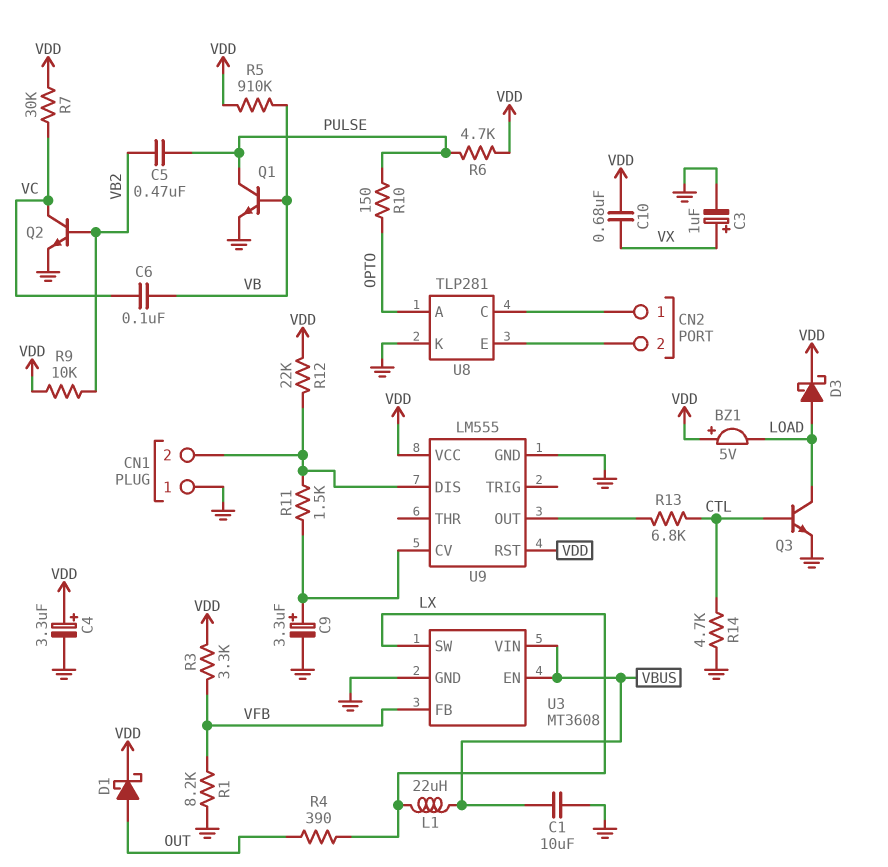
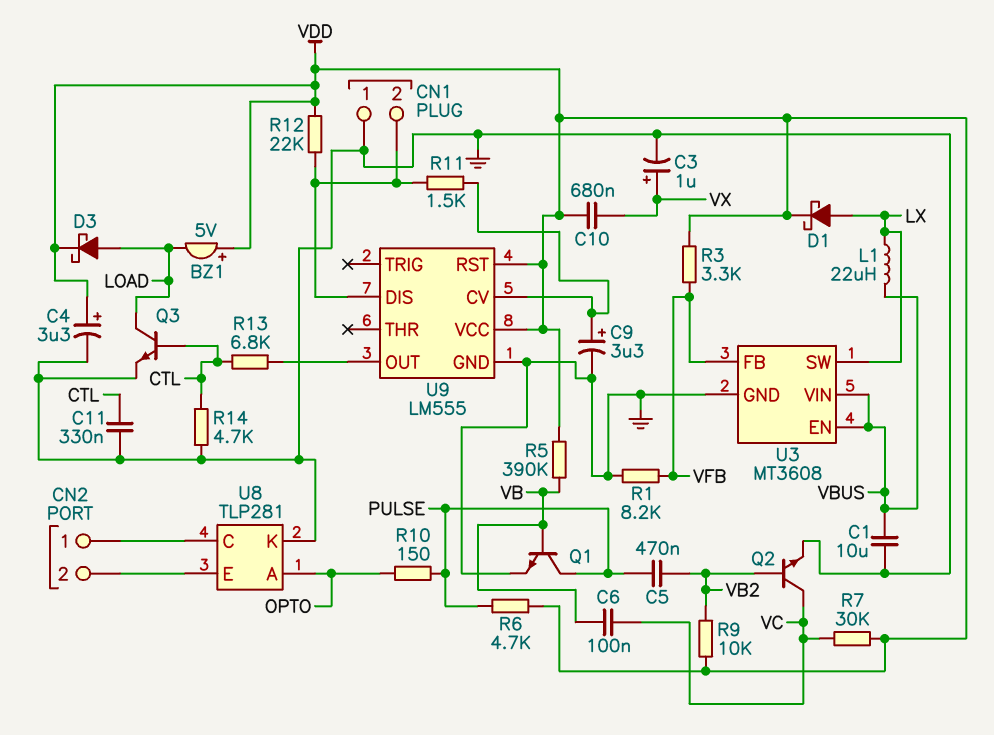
C11: none -> 330nF (CTL, GND)
D1: schottky (A OUT, K VDD) -> schottky (A LX, K VDD)
R4: 390 (LX, OUT) -> none
R5: 910k (VB, VDD) -> 390k (VB, VDD)

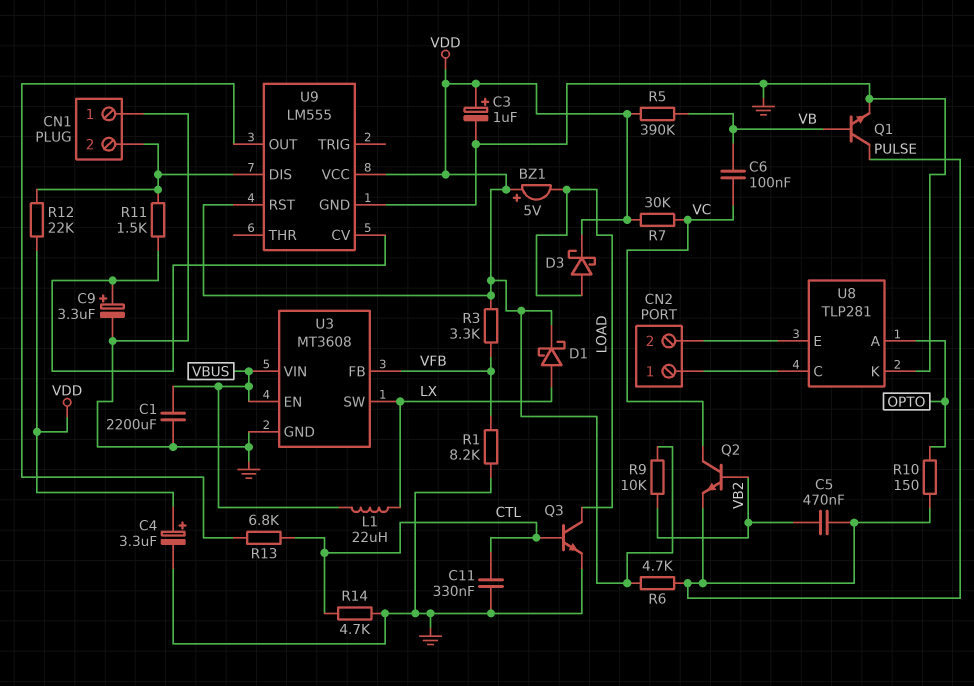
C1: 10uF (GND, VBUS) -> 2200uF (GND, VBUS)
C3: 1uF (plus VX, minus GND) -> 1uF (plus VDD, minus GND)
C10: 680nF (VDD, VX) -> none
Q2: NPN (B VB2, C VC, E GND) -> NPN (B VB2, C VC, E PULSE)

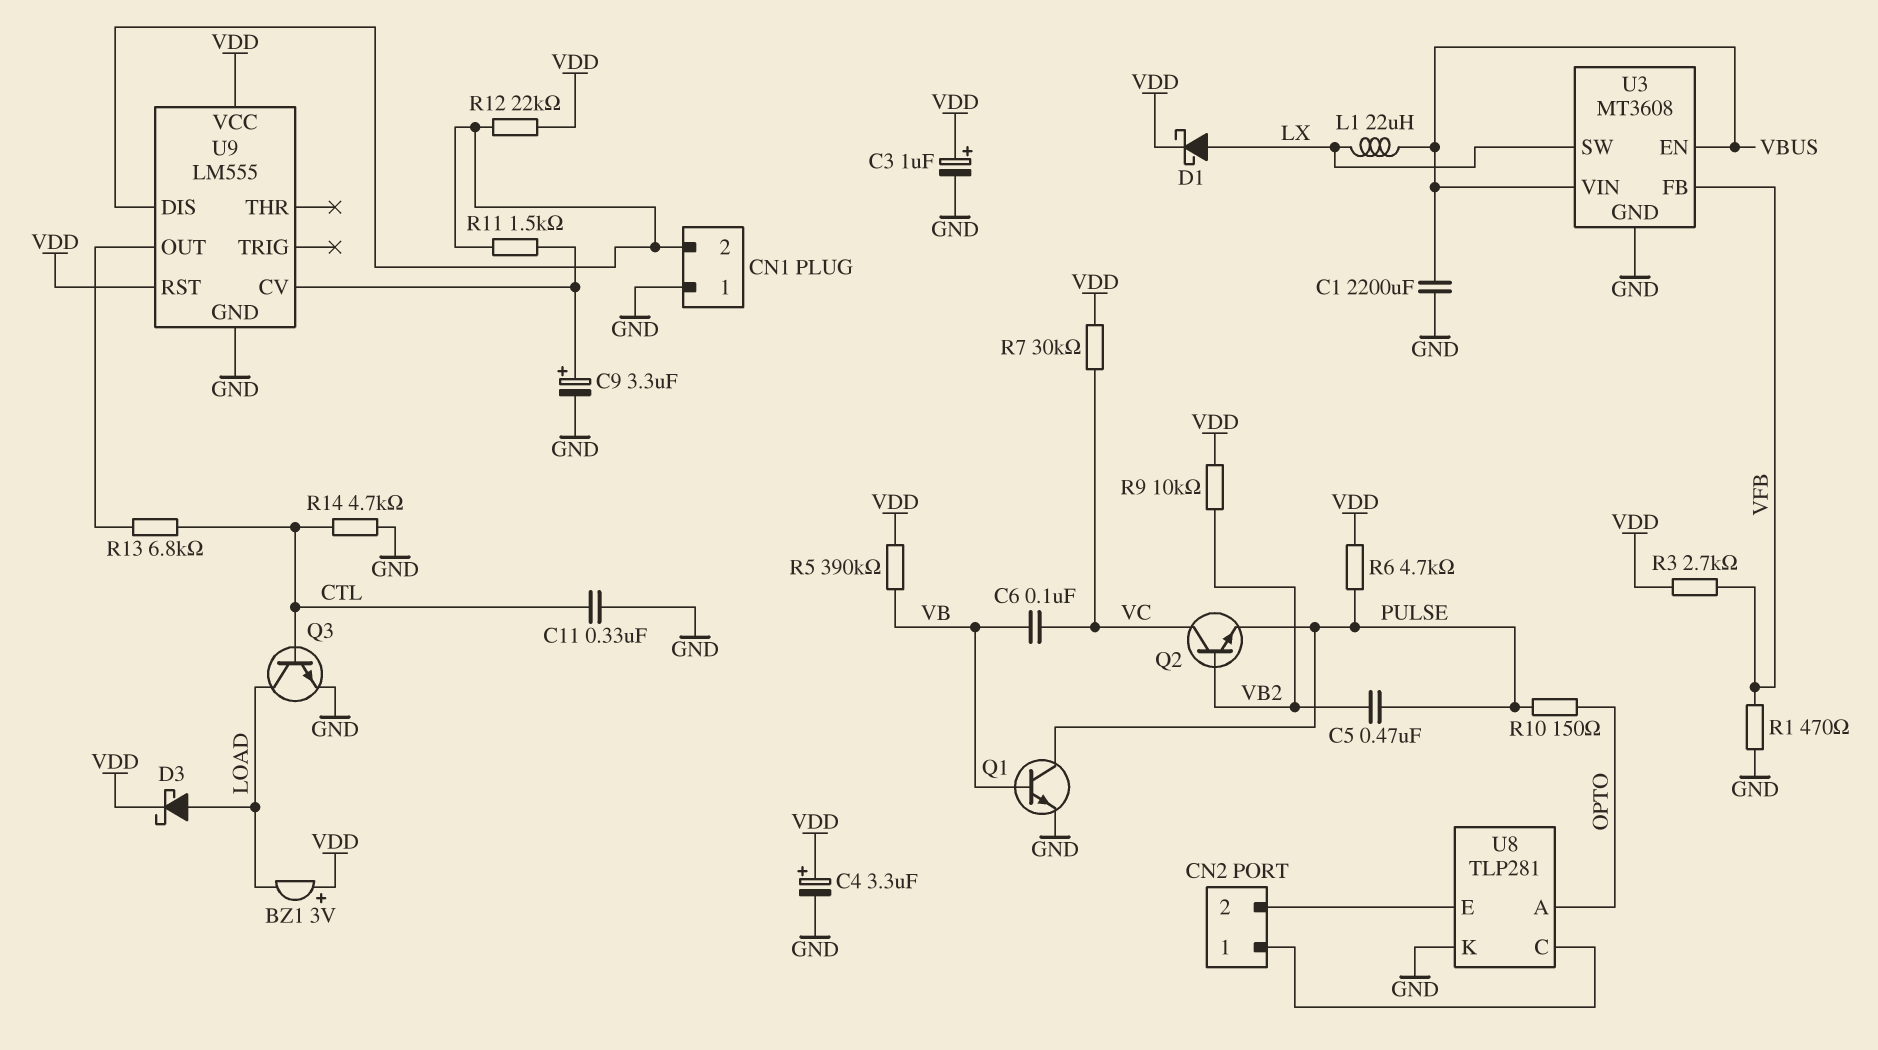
BZ1: buzzer 5V (plus VDD, minus LOAD) -> buzzer 3V (plus VDD, minus LOAD)
R1: 8.2k (GND, VFB) -> 470 (GND, VFB)
R3: 3.3k (VDD, VFB) -> 2.7k (VDD, VFB)

